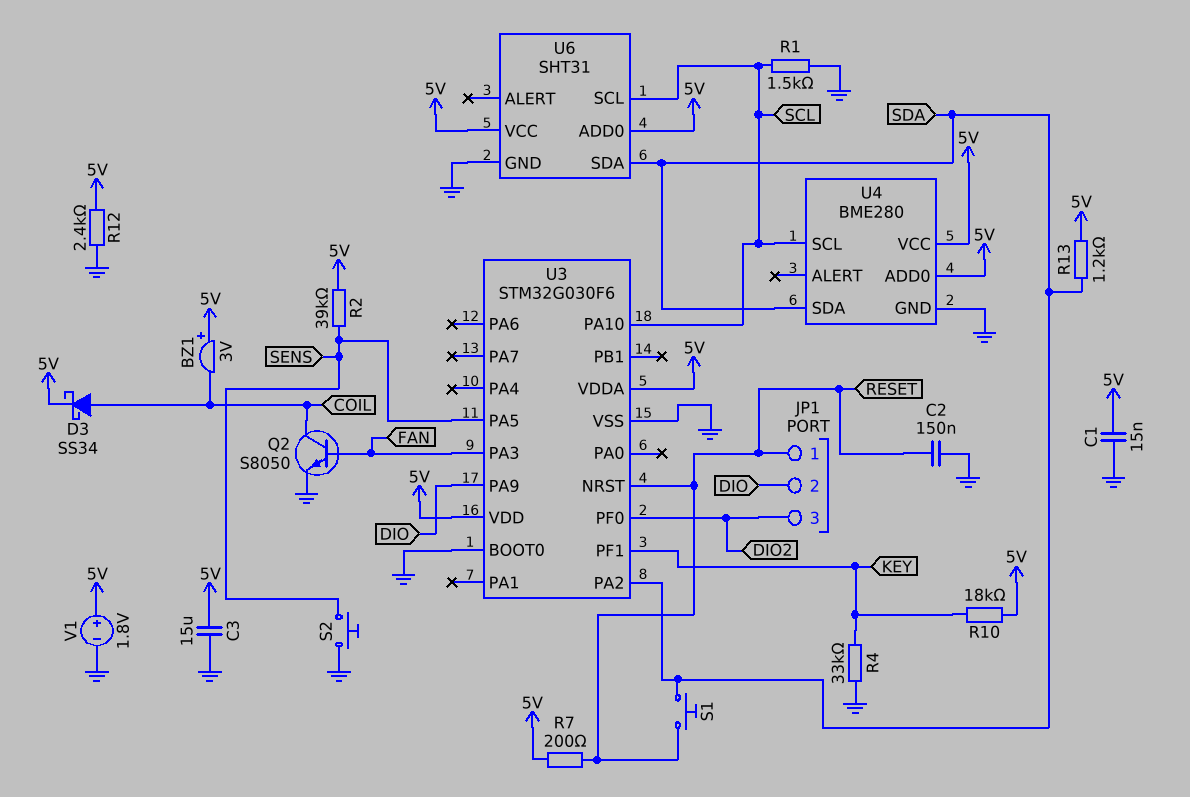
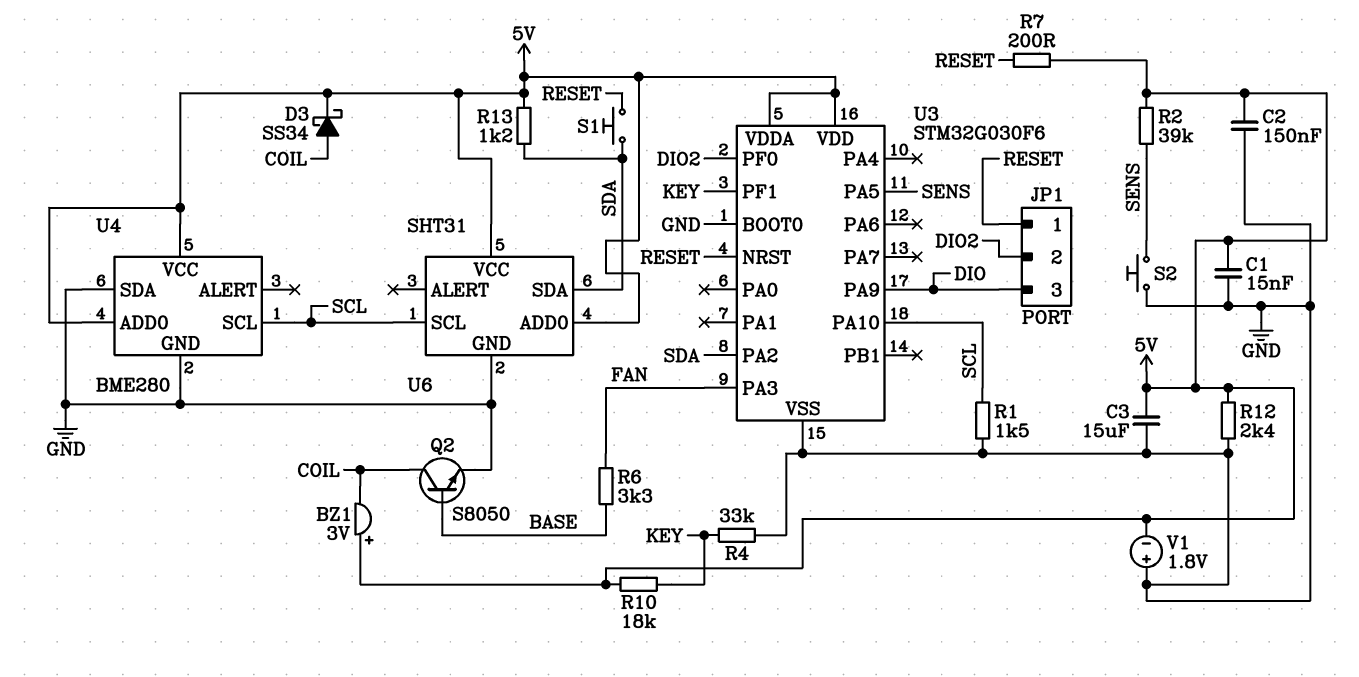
C2: 150nF (GND, RESET) -> 150nF (5V, GND)
JP1 pin 2: DIO -> DIO2
JP1 pin 3: DIO2 -> DIO
Q2: NPN S8050 (B FAN, C COIL, E GND) -> NPN S8050 (B BASE, C COIL, E GND)
R6: none -> 3.3k (BASE, FAN)
U4 pin SDA: SDA -> GND
V1: 1.8V (plus 5V, minus GND) -> 1.8V (plus GND, minus 5V)

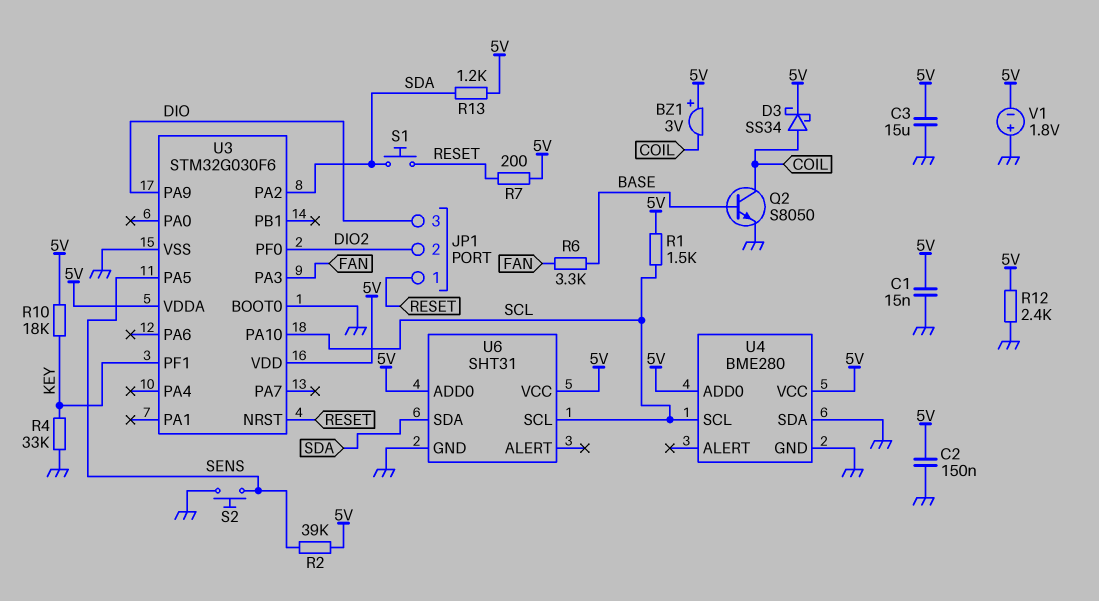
R1: 1.5k (GND, SCL) -> 1.5k (5V, SCL)

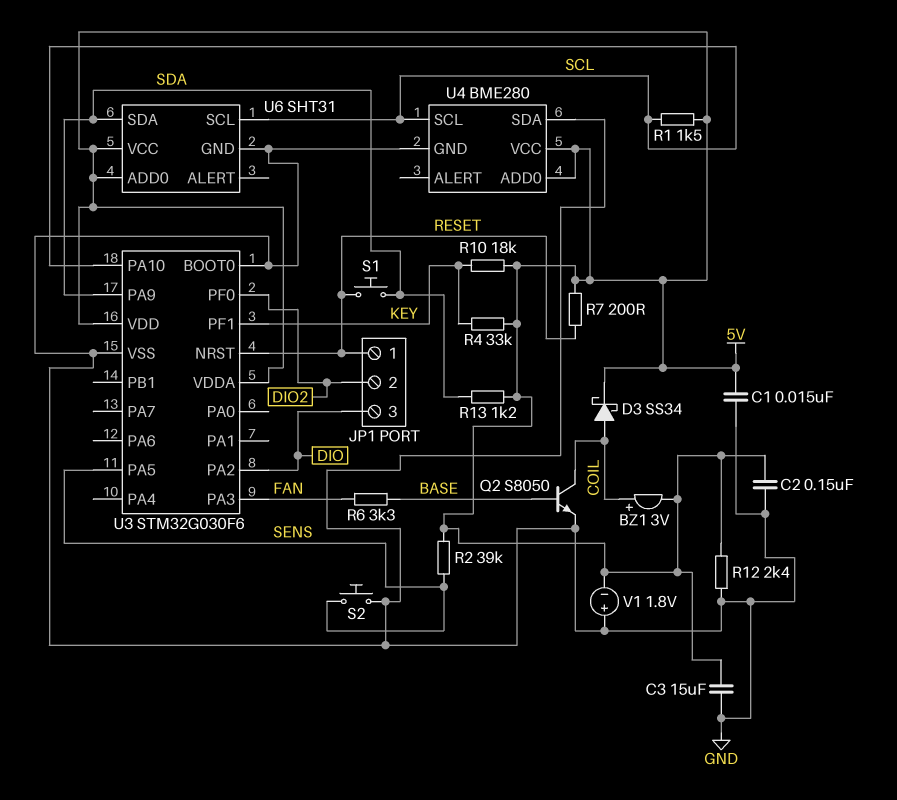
BZ1: buzzer 3V (plus 5V, minus COIL) -> buzzer 3V (plus COIL, minus 5V)
R4: 33k (GND, KEY) -> 33k (5V, KEY)
U3 pin PA2: SDA -> DIO
U3 pin PA9: DIO -> SDA

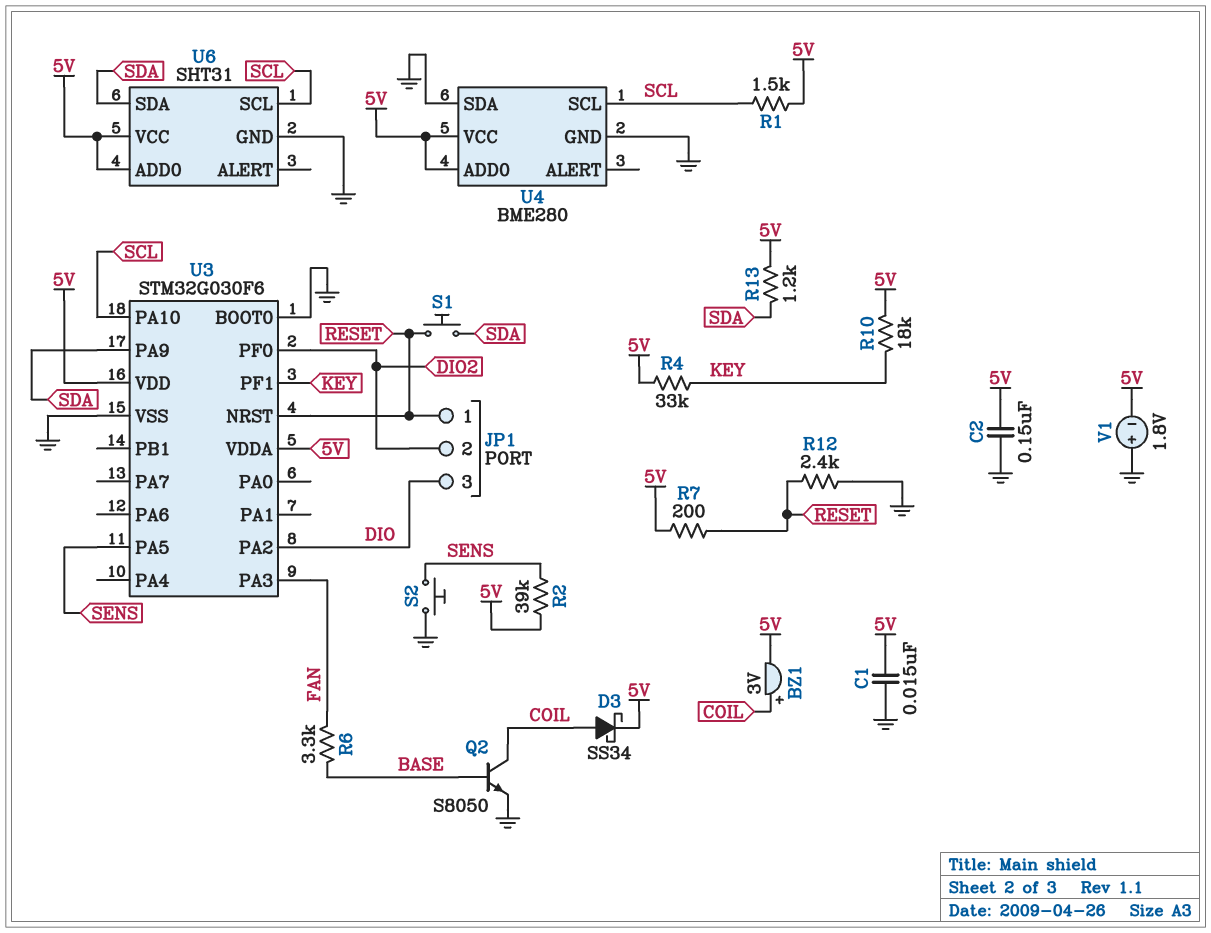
C3: 15uF (5V, GND) -> none
R12: 2.4k (5V, GND) -> 2.4k (GND, RESET)

